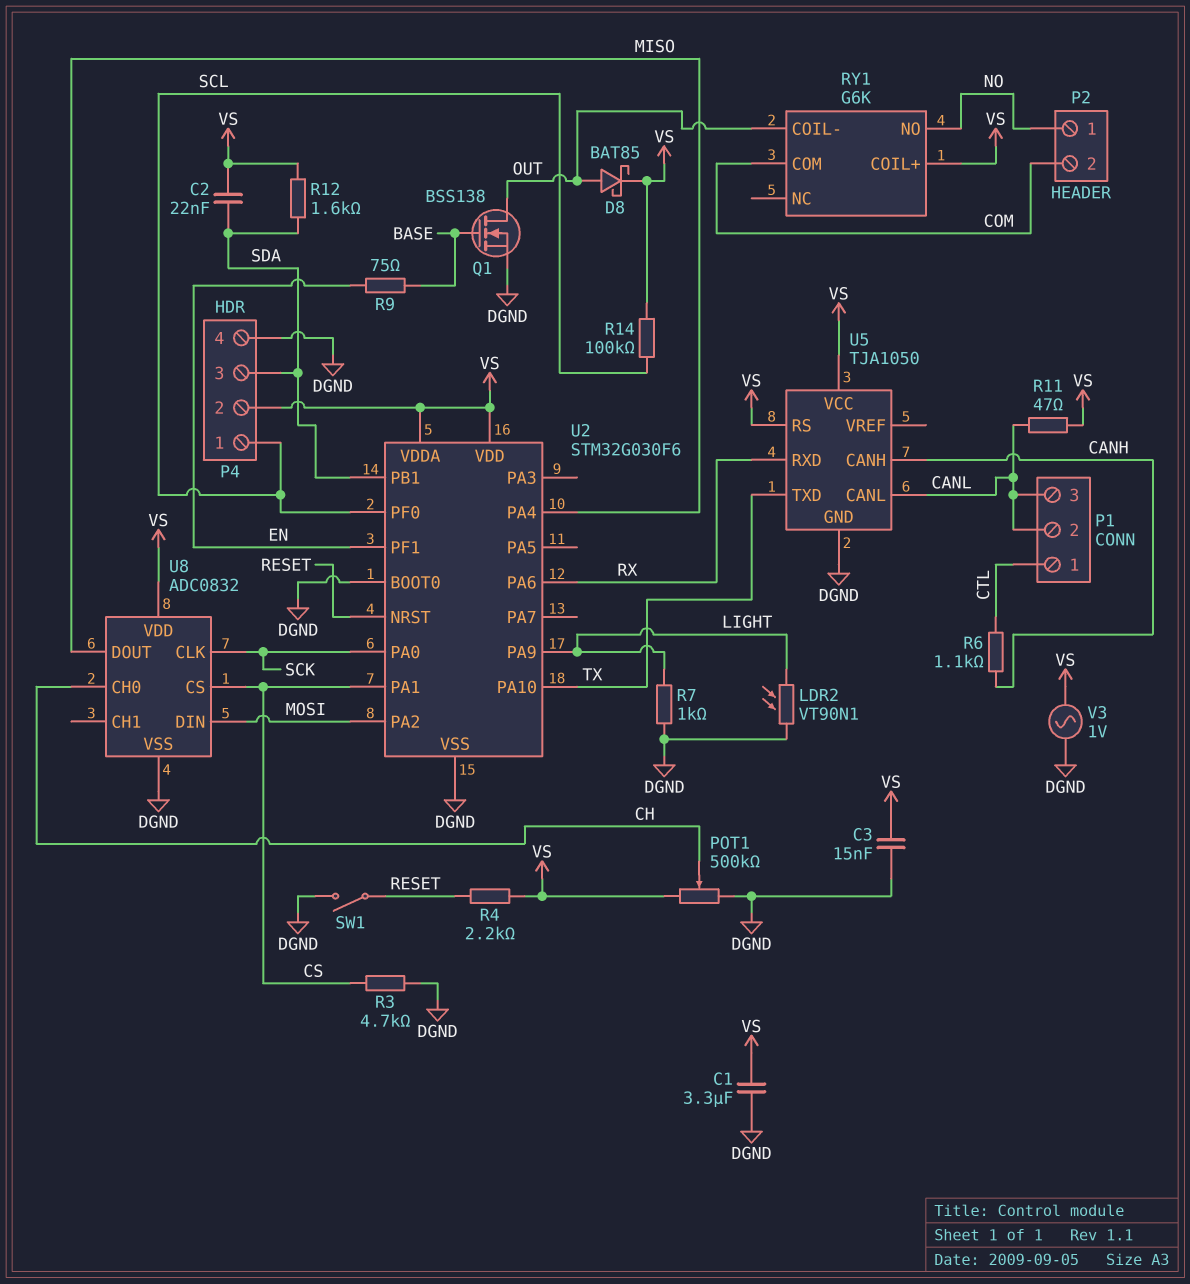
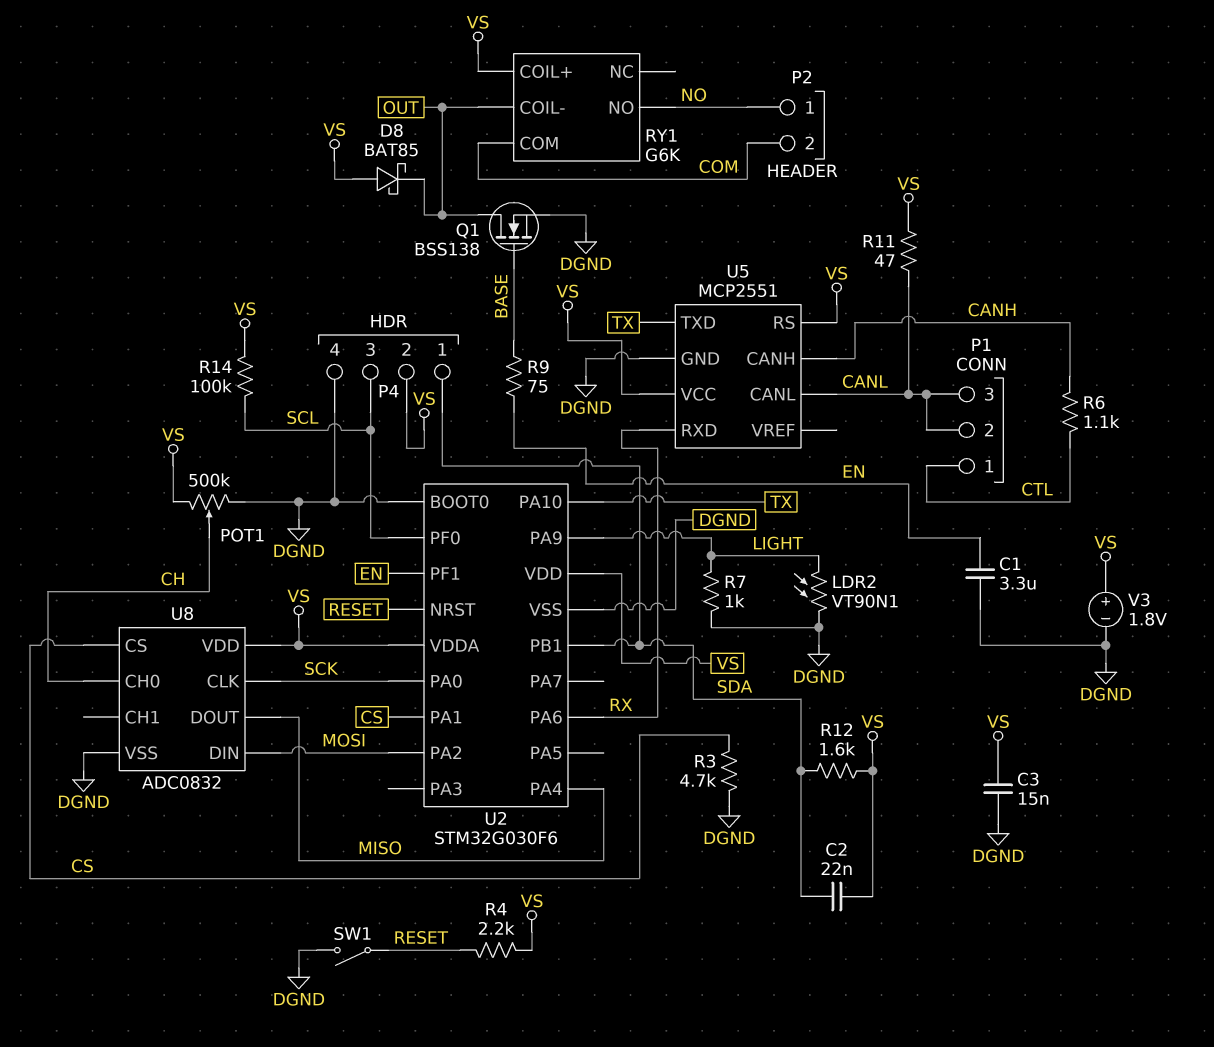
C1: 3.3uF (DGND, VS) -> 3.3uF (DGND, EN)
D8: schottky BAT85 (A OUT, K VS) -> schottky BAT85 (A VS, K OUT)
P4 pin 1: SCL -> SDA
P4 pin 3: SDA -> SCL
U5: TJA1050 -> MCP2551
V3: AC 1V (DGND, VS) -> 1.8V (plus VS, minus DGND)

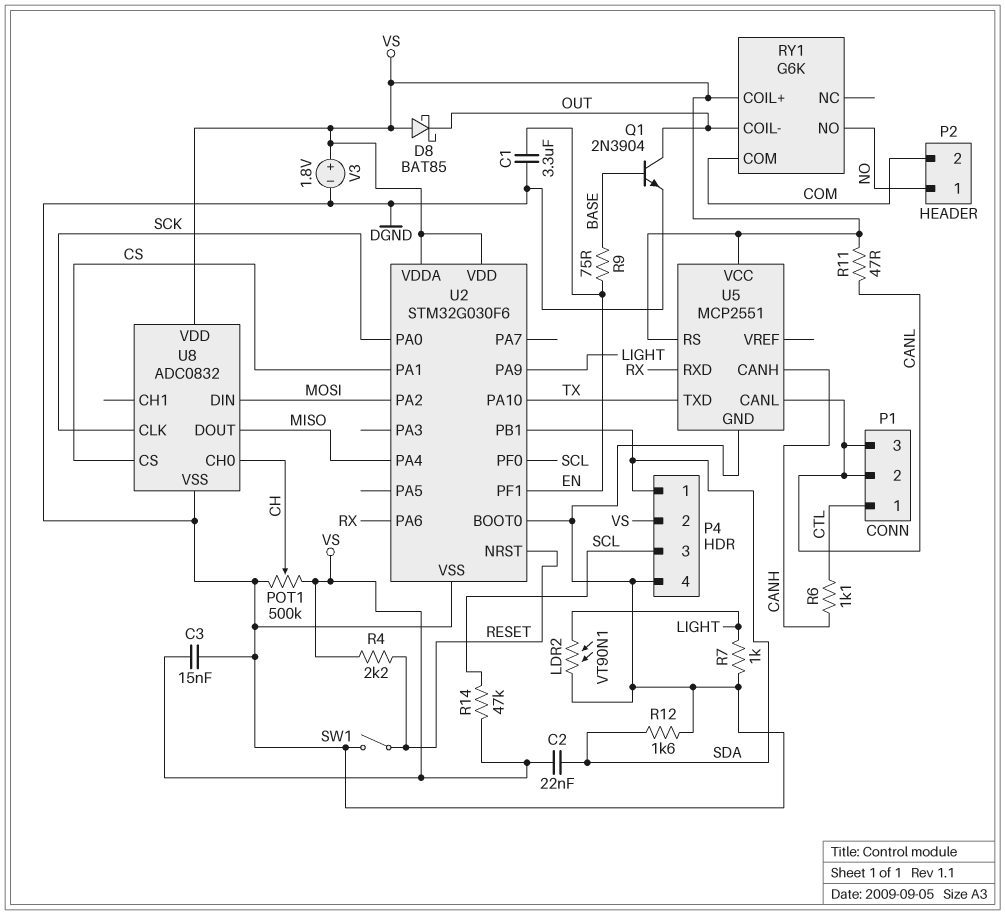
Q1: NMOS BSS138 (G BASE, D OUT, S DGND) -> NPN 2N3904 (B BASE, C OUT, E DGND)
R3: 4.7k (CS, DGND) -> none
R12: 1.6k (SDA, VS) -> 1.6k (DGND, SDA)
R14: 100k (SCL, VS) -> 47k (SCL, VS)

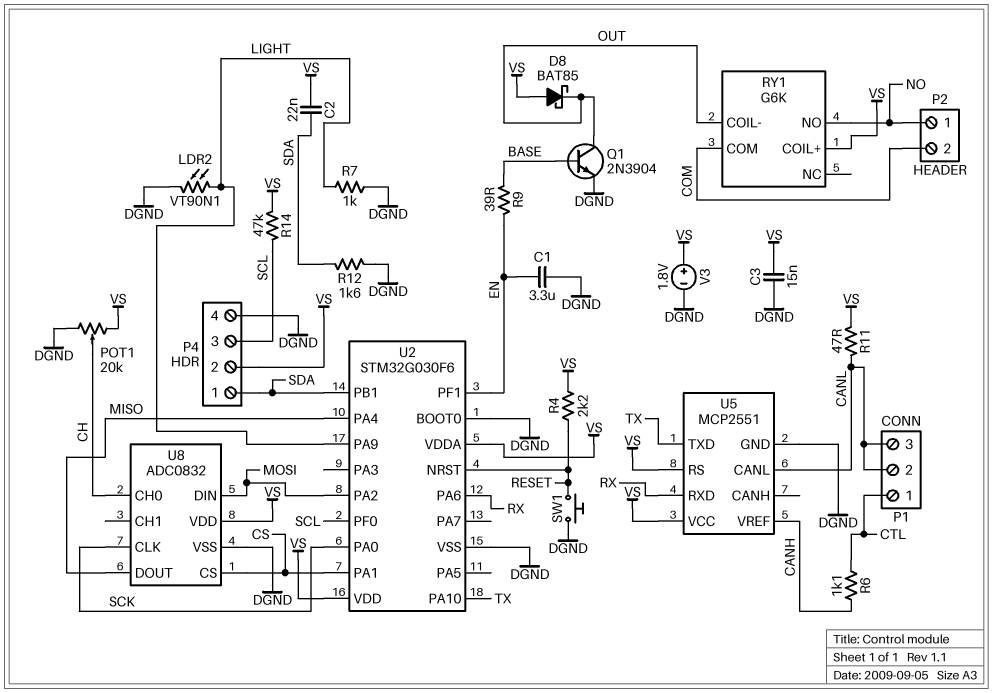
POT1: 500k (DGND, VS, wiper CH) -> 20k (DGND, VS, wiper CH)
R9: 75 (BASE, EN) -> 39 (BASE, EN)
SW1: switch (DGND, RESET) -> button (DGND, RESET)
U5 pin CANH: CANH -> none
U5 pin VREF: none -> CANH

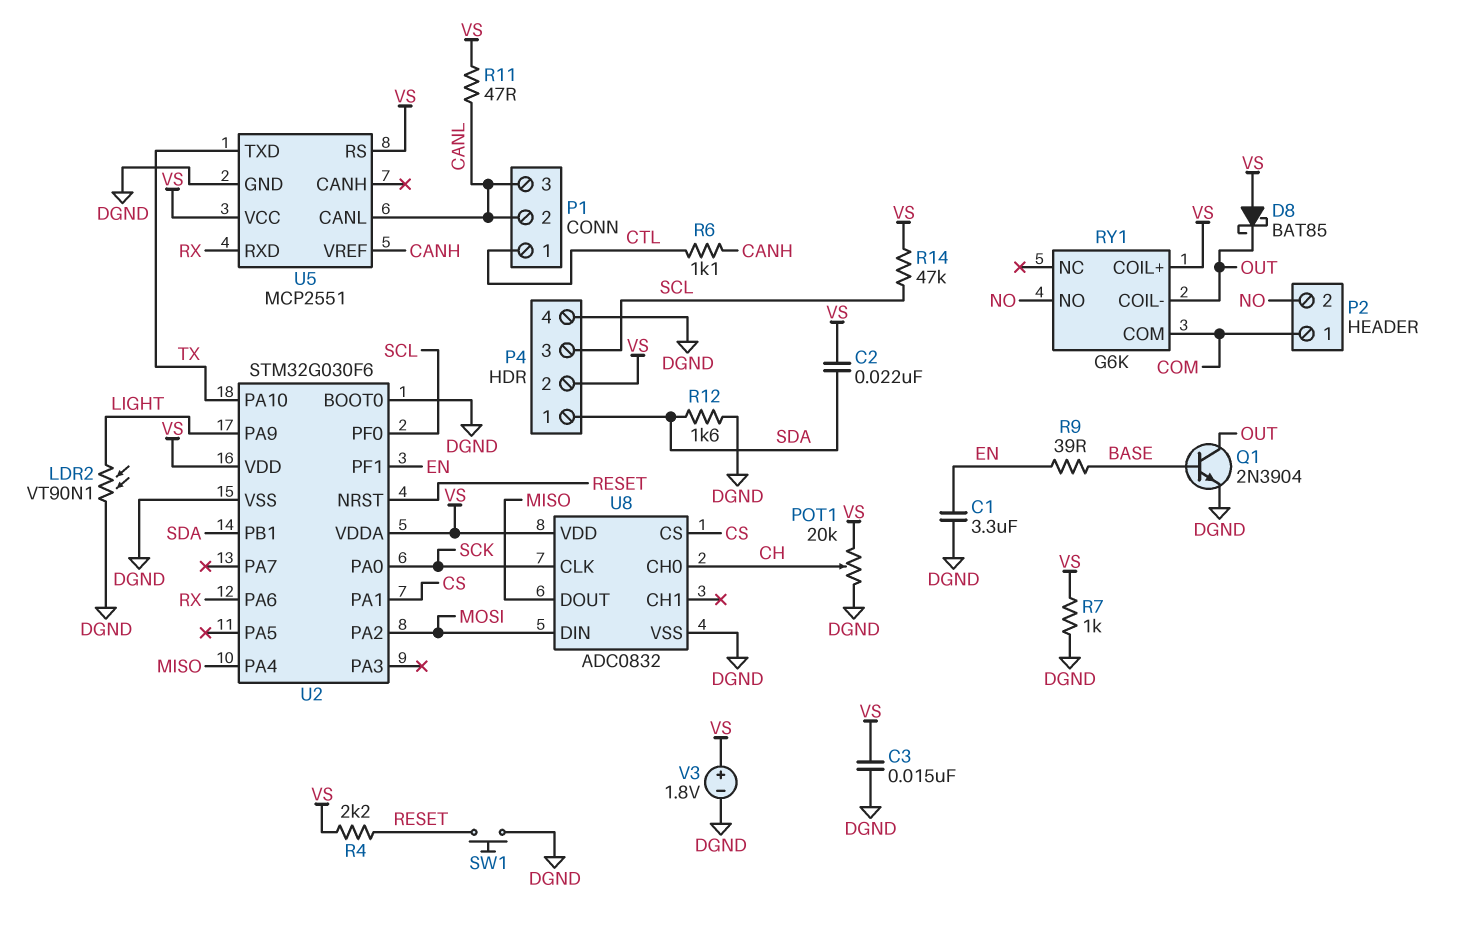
P2 pin 1: NO -> COM
P2 pin 2: COM -> NO
R7: 1k (DGND, LIGHT) -> 1k (DGND, VS)

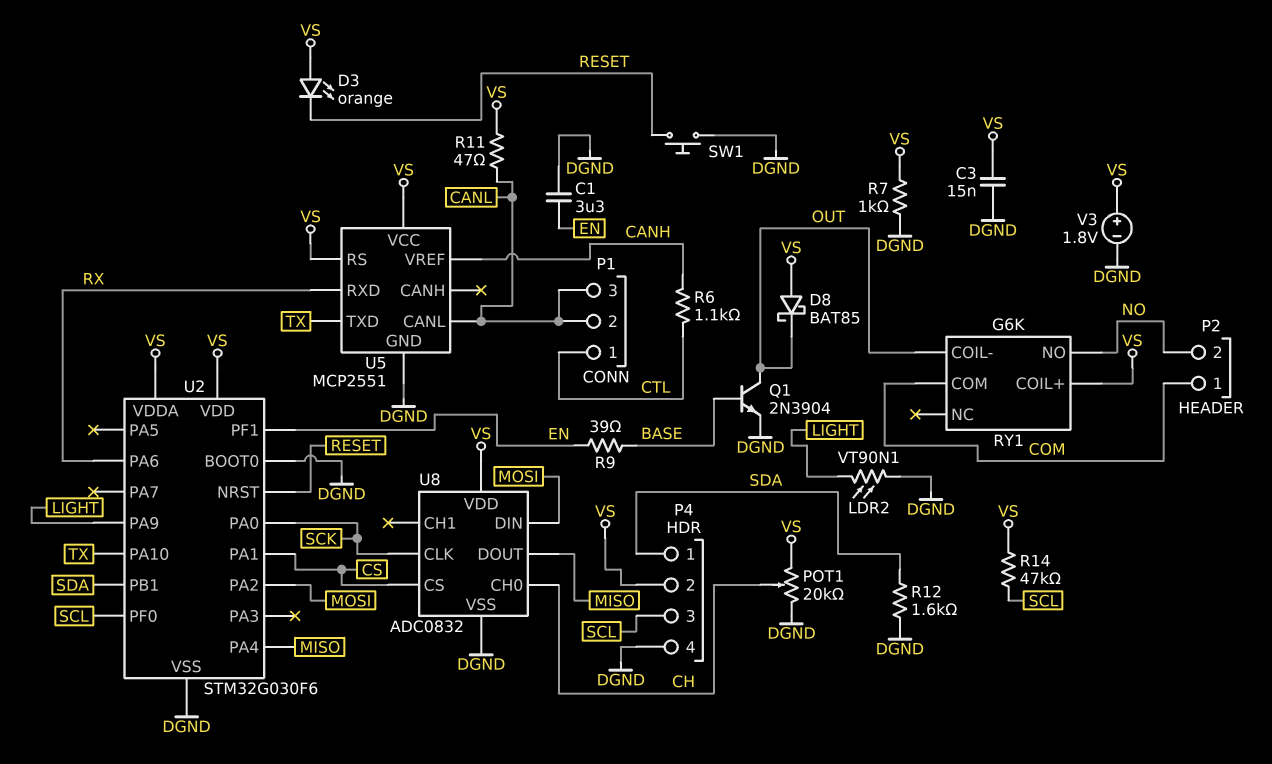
C2: 22nF (SDA, VS) -> none
D3: none -> LED orange (A VS, K RESET)
R4: 2.2k (RESET, VS) -> none

